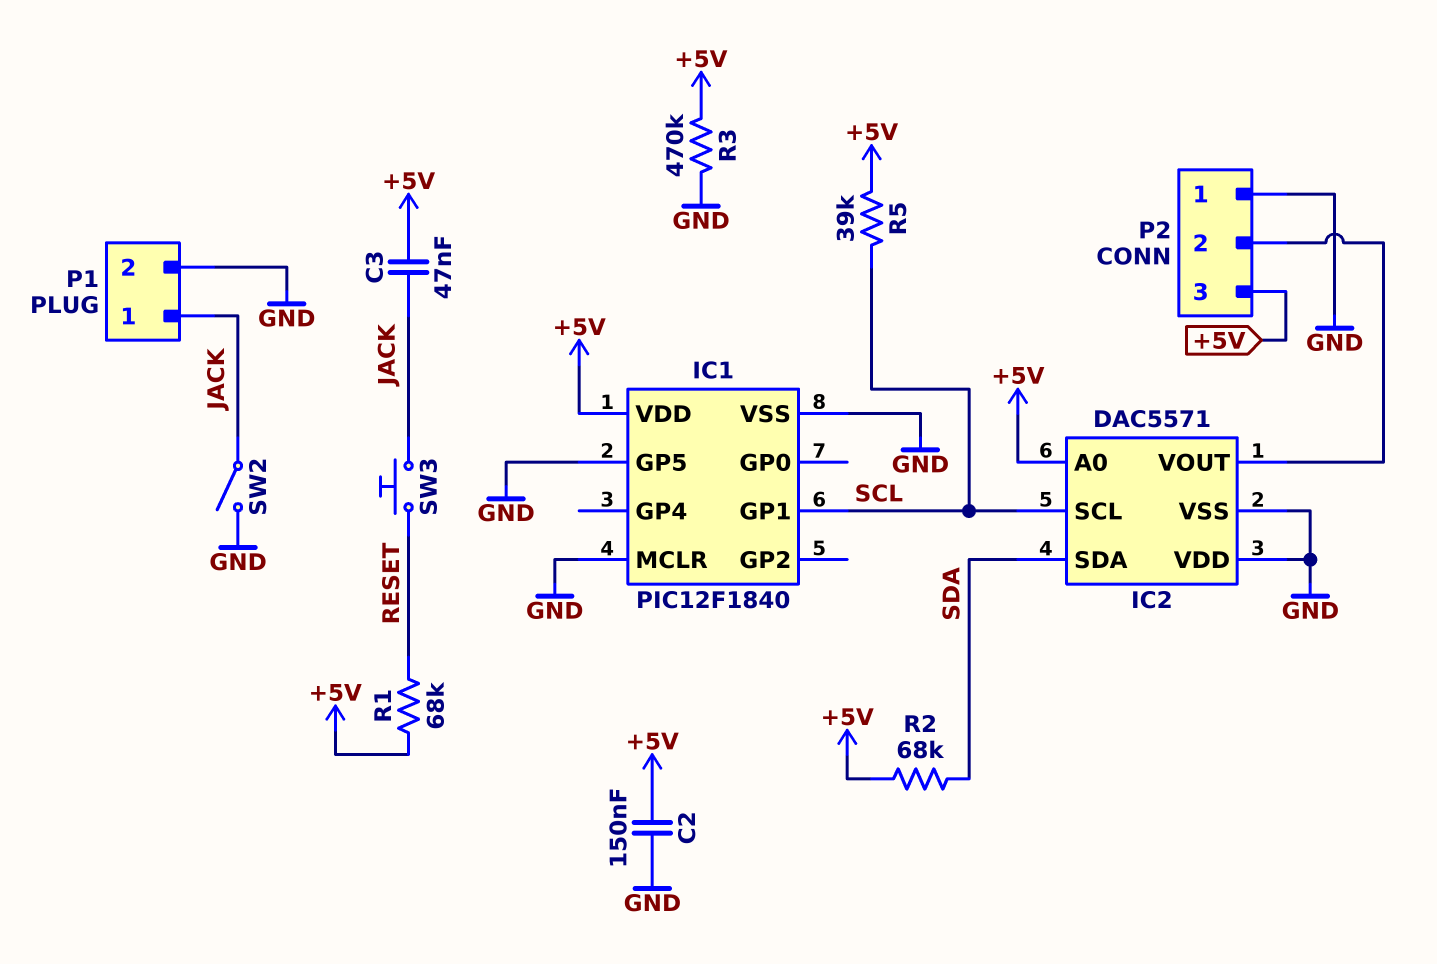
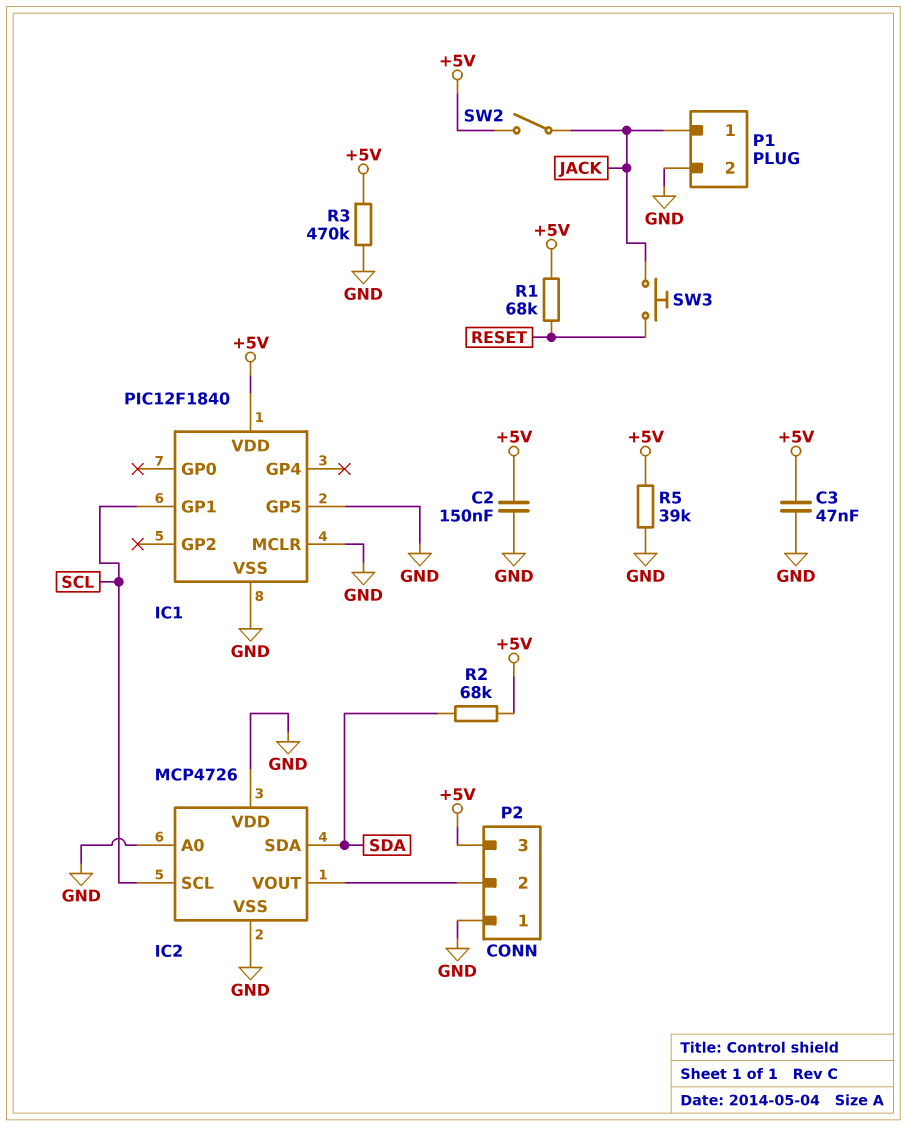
C3: 47nF (+5V, JACK) -> 47nF (+5V, GND)
IC2: DAC5571 -> MCP4726
IC2 pin A0: +5V -> GND
R5: 39k (+5V, SCL) -> 39k (+5V, GND)
SW2: switch (GND, JACK) -> switch (+5V, JACK)

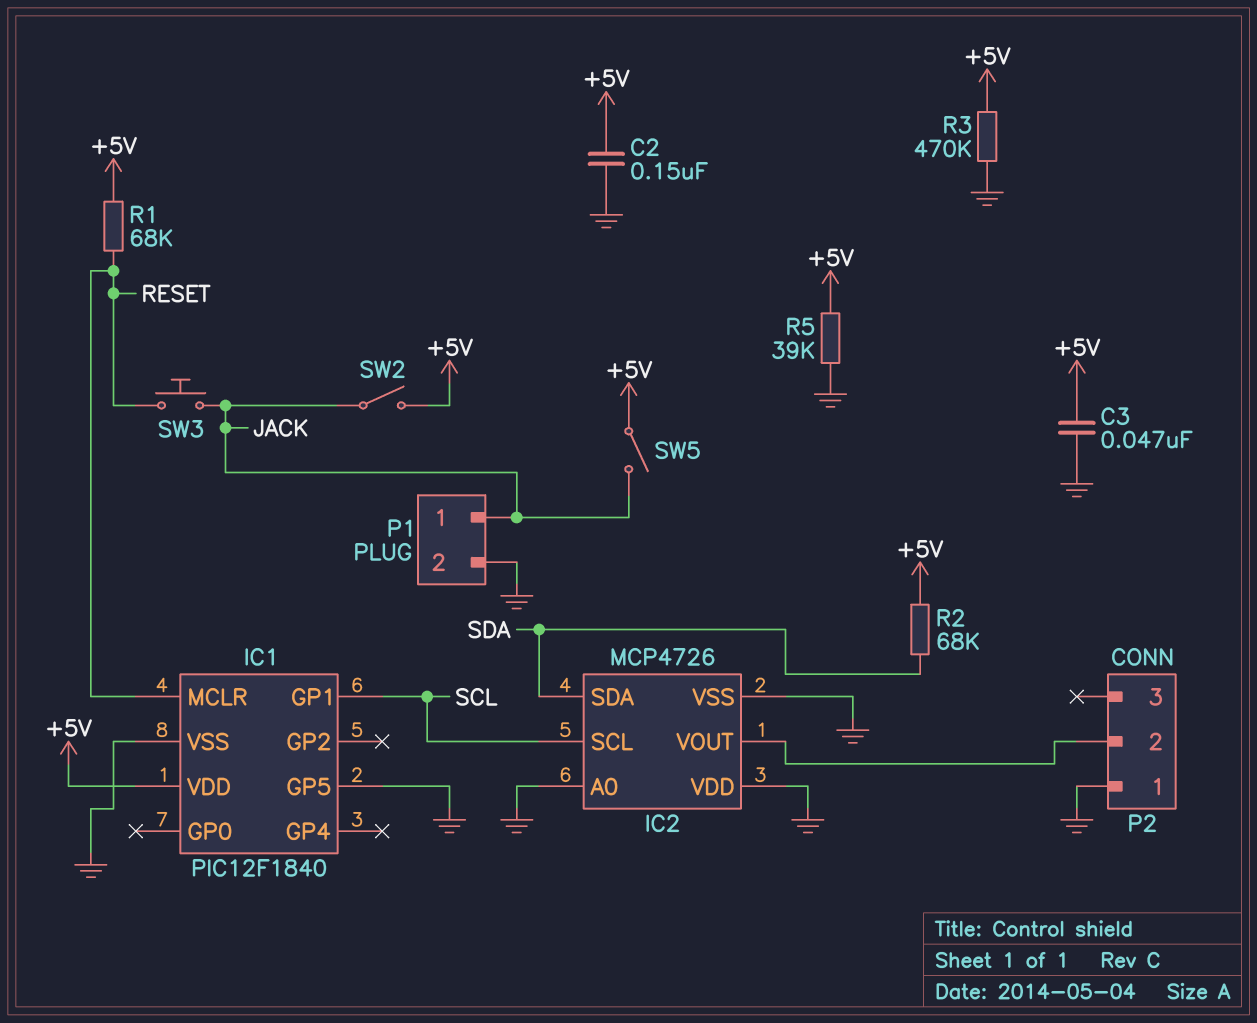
IC1 pin MCLR: GND -> RESET
P2 pin 3: +5V -> none
SW5: none -> switch (+5V, JACK)

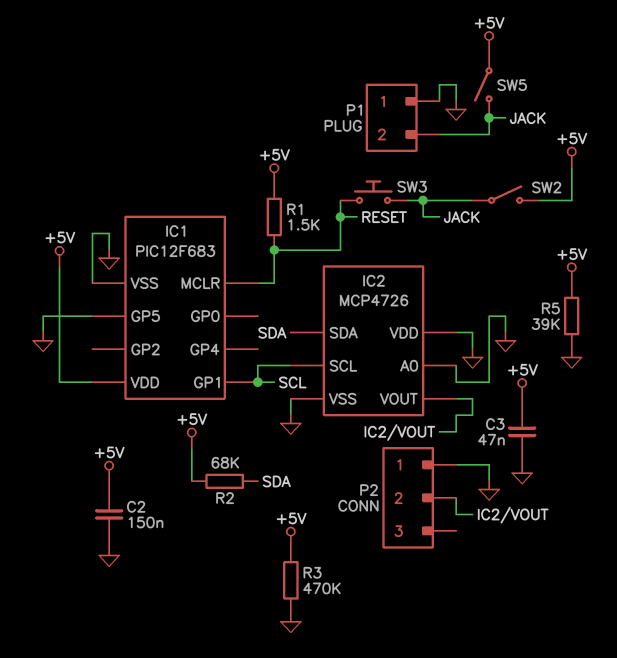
IC1: PIC12F1840 -> PIC12F683
P1 pin 1: JACK -> GND
P1 pin 2: GND -> JACK
R1: 68k (+5V, RESET) -> 1.5k (+5V, RESET)

